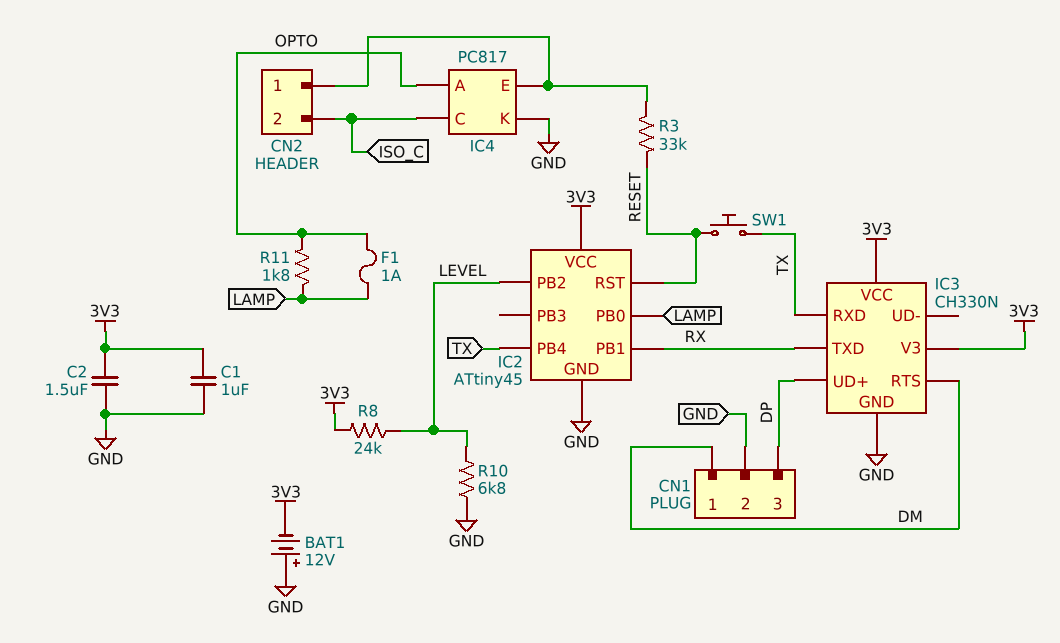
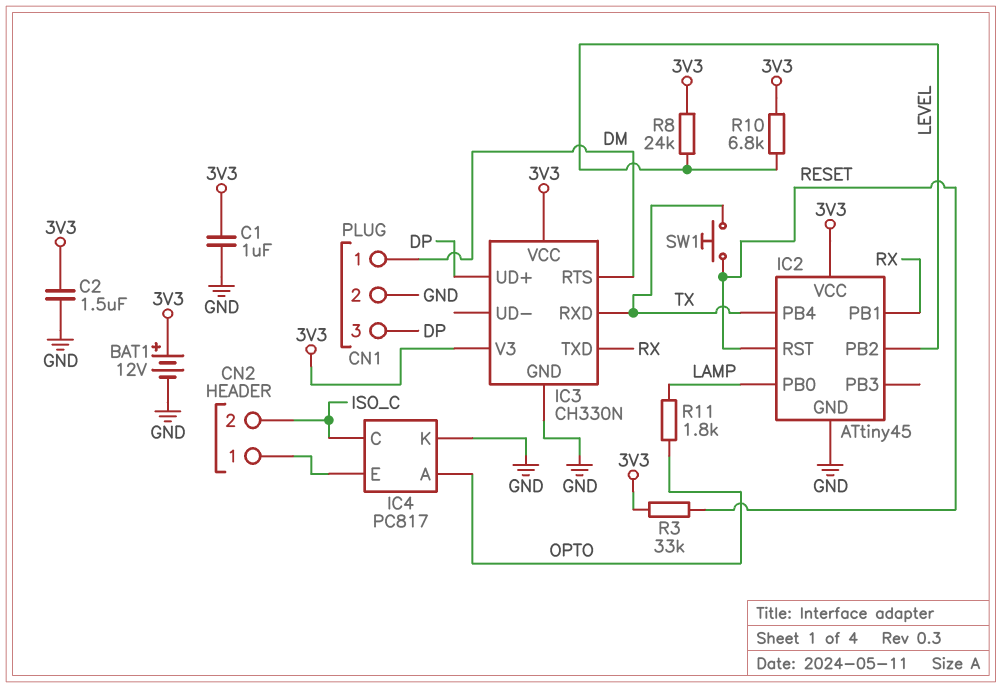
BAT1: 12V (plus GND, minus 3V3) -> 12V (plus 3V3, minus GND)
F1: 1A (LAMP, OPTO) -> none
R3: 33k (CN2/1, RESET) -> 33k (3V3, RESET)
R10: 6.8k (GND, LEVEL) -> 6.8k (3V3, LEVEL)

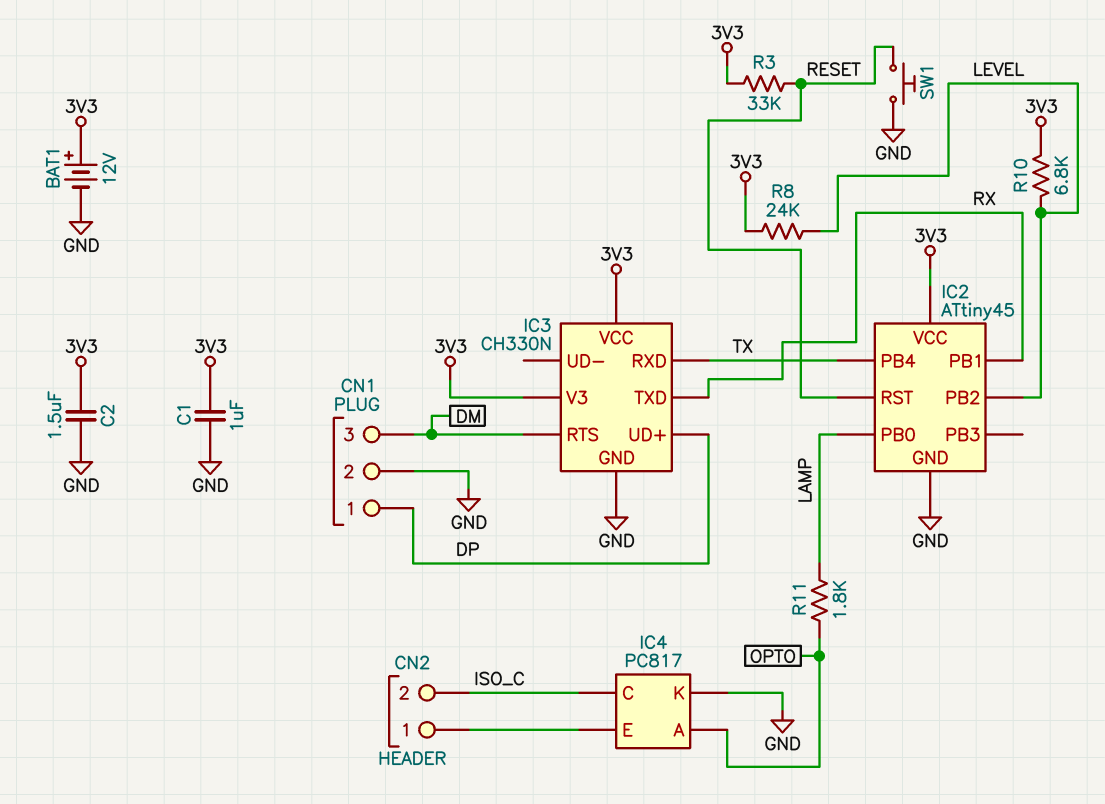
CN1 pin 1: DM -> DP
CN1 pin 3: DP -> DM
SW1: button (RESET, TX) -> button (GND, RESET)

